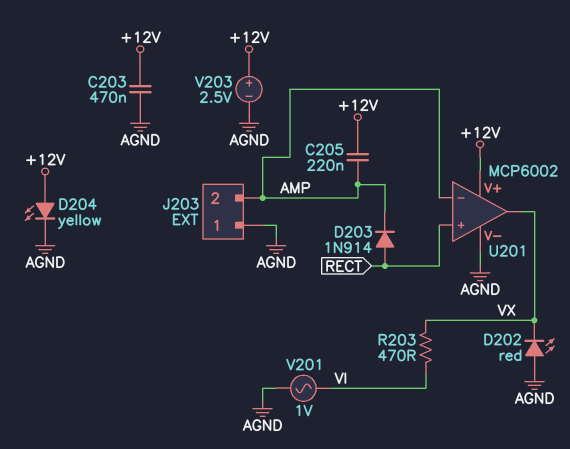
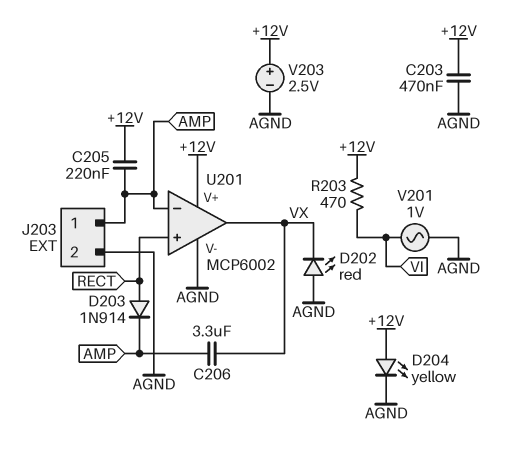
C206: none -> 3.3uF (AMP, VX)
J203 pin 1: AGND -> AMP
J203 pin 2: AMP -> AGND
R203: 470 (VI, VX) -> 470 (+12V, VI)

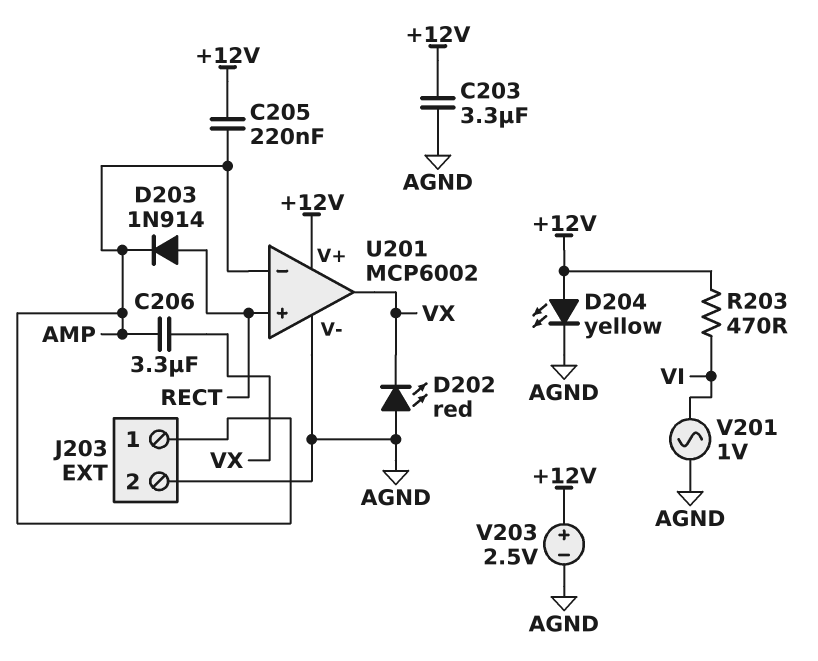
C203: 470nF (+12V, AGND) -> 3.3uF (+12V, AGND)

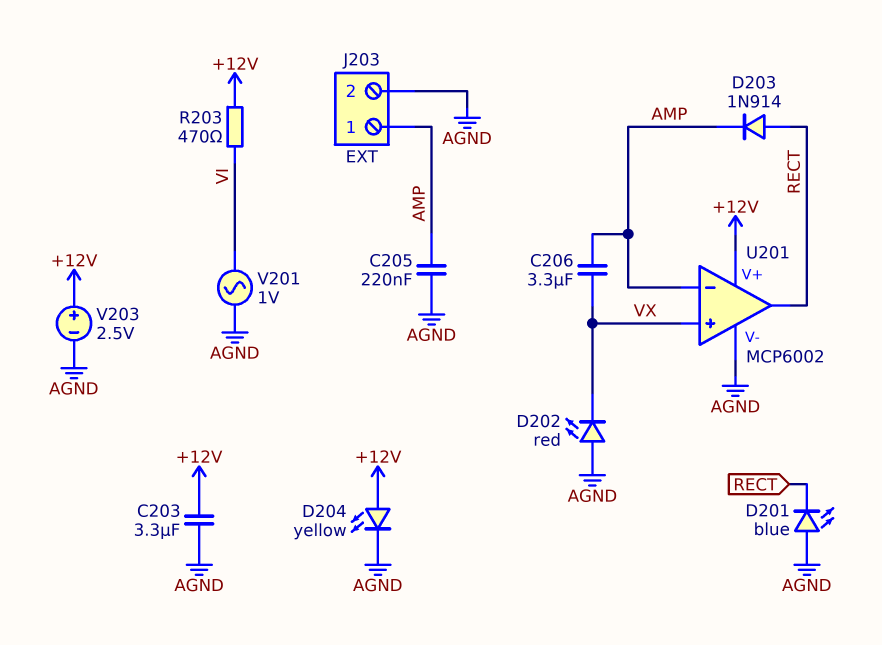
C205: 220nF (+12V, AMP) -> 220nF (AGND, AMP)
D201: none -> LED blue (A AGND, K RECT)
U201 pin in+: RECT -> VX
U201 pin out: VX -> RECT

